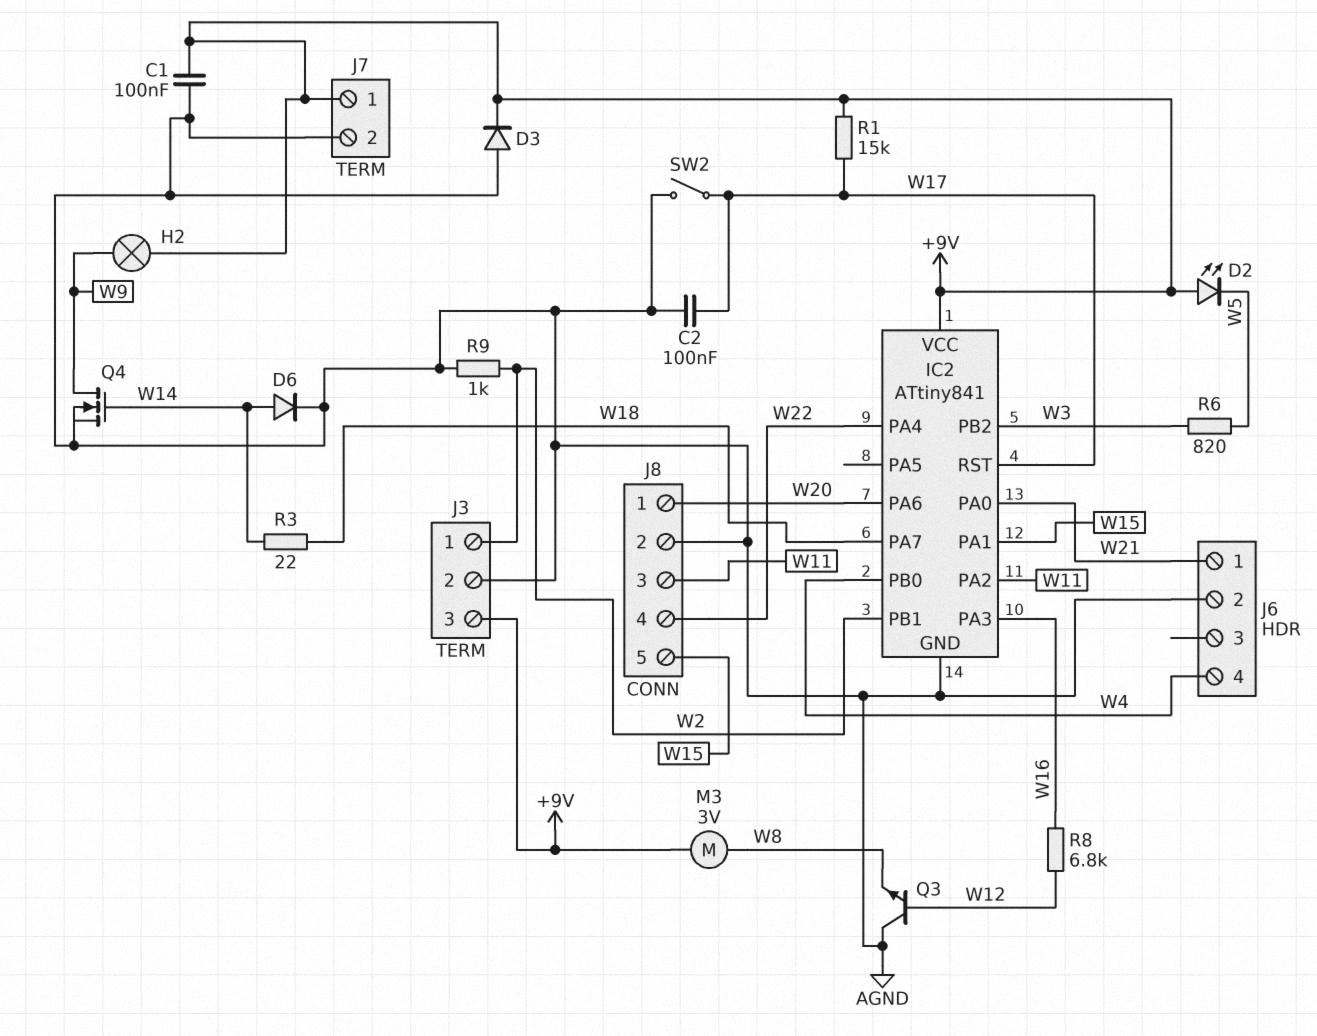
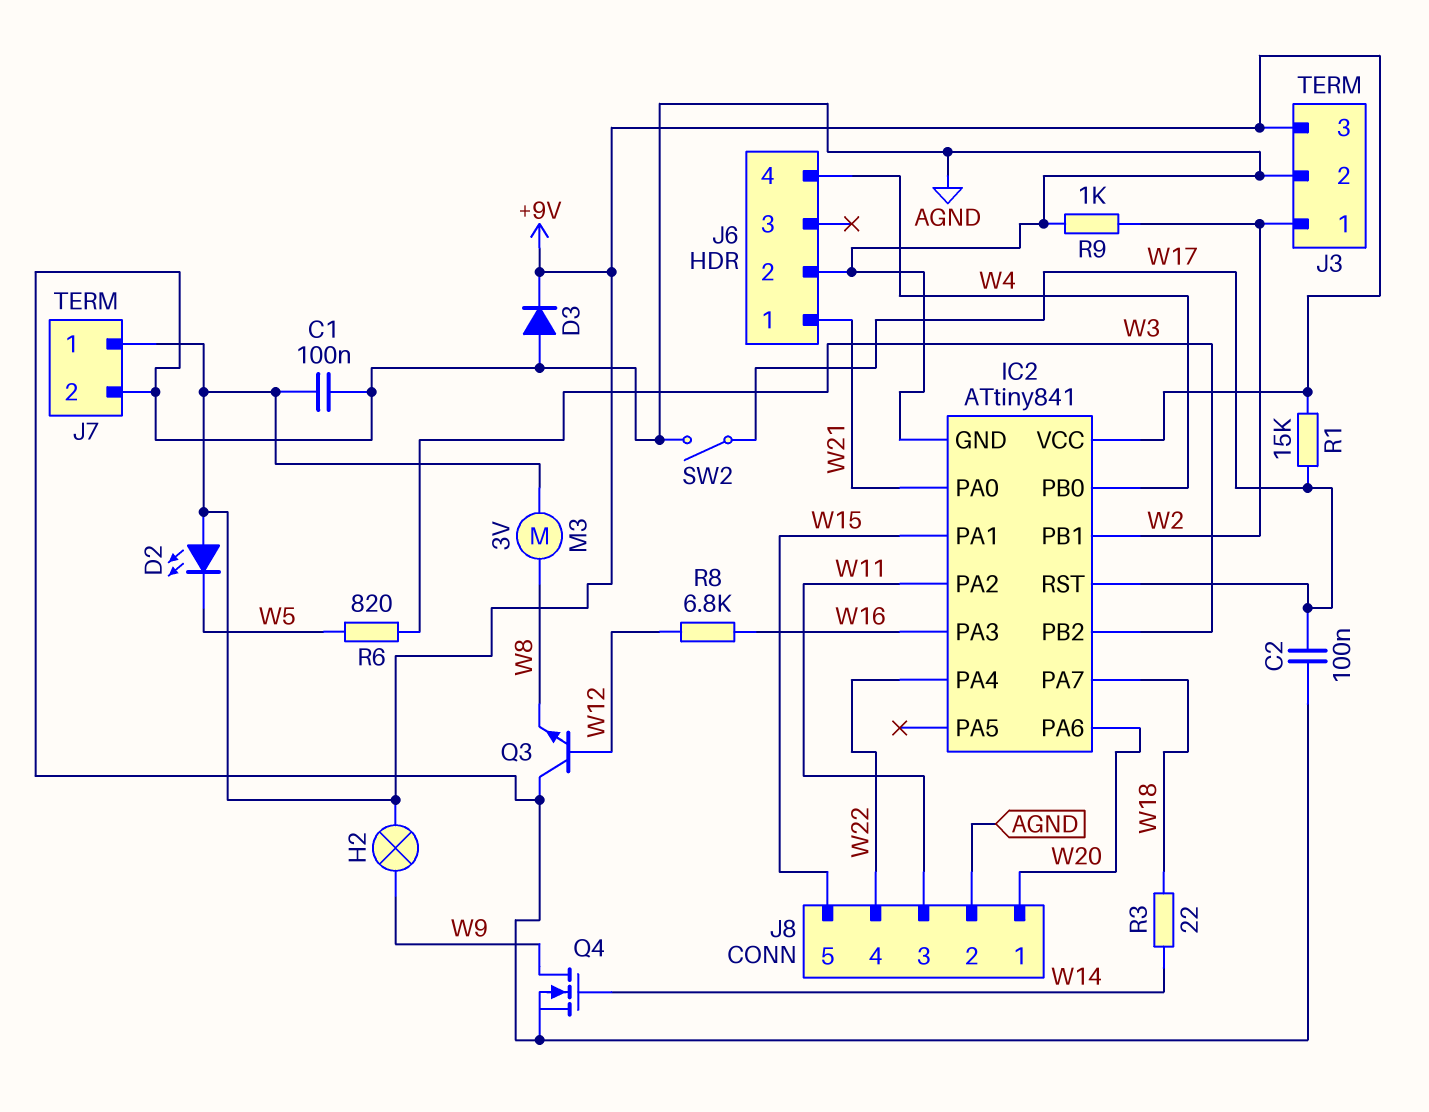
D6: diode (A W14, K AGND) -> none

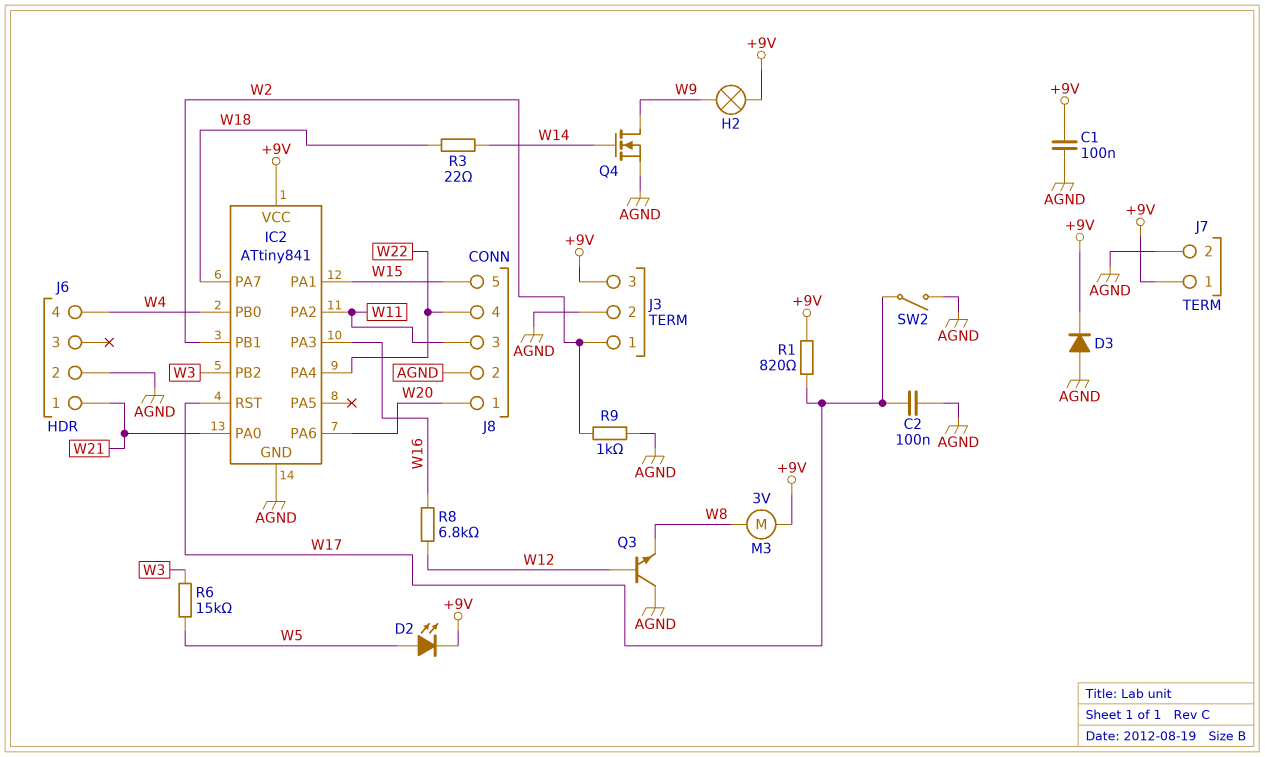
D2: LED (A +9V, K W5) -> LED (A W5, K +9V)
R1: 15k (+9V, W17) -> 820 (+9V, W17)
R6: 820 (W3, W5) -> 15k (W3, W5)

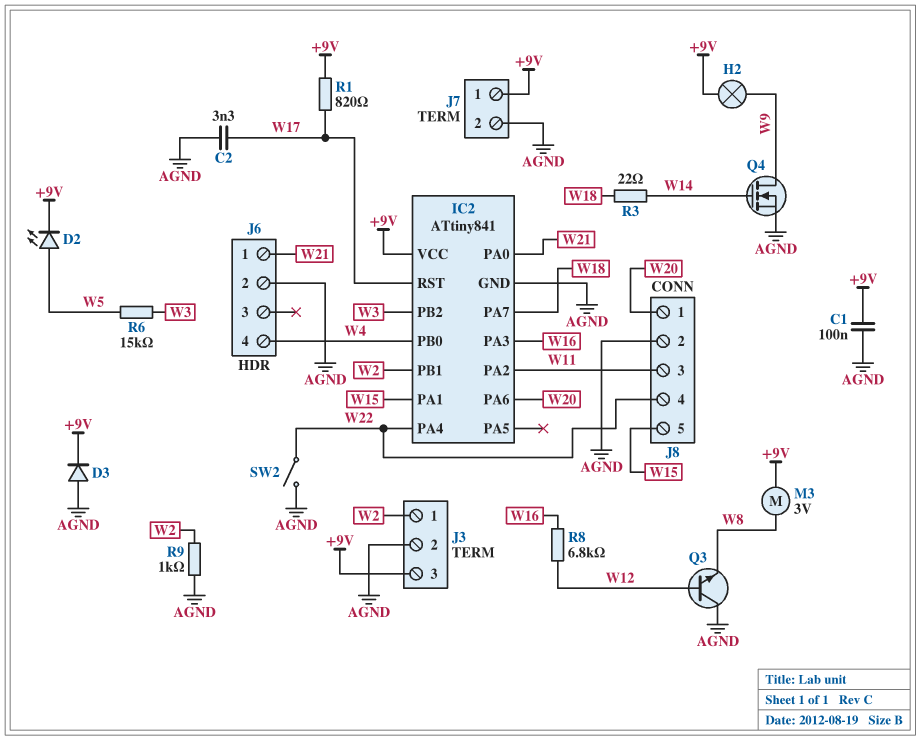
C2: 100nF (AGND, W17) -> 3.3nF (AGND, W17)
SW2: switch (AGND, W17) -> switch (AGND, W22)

